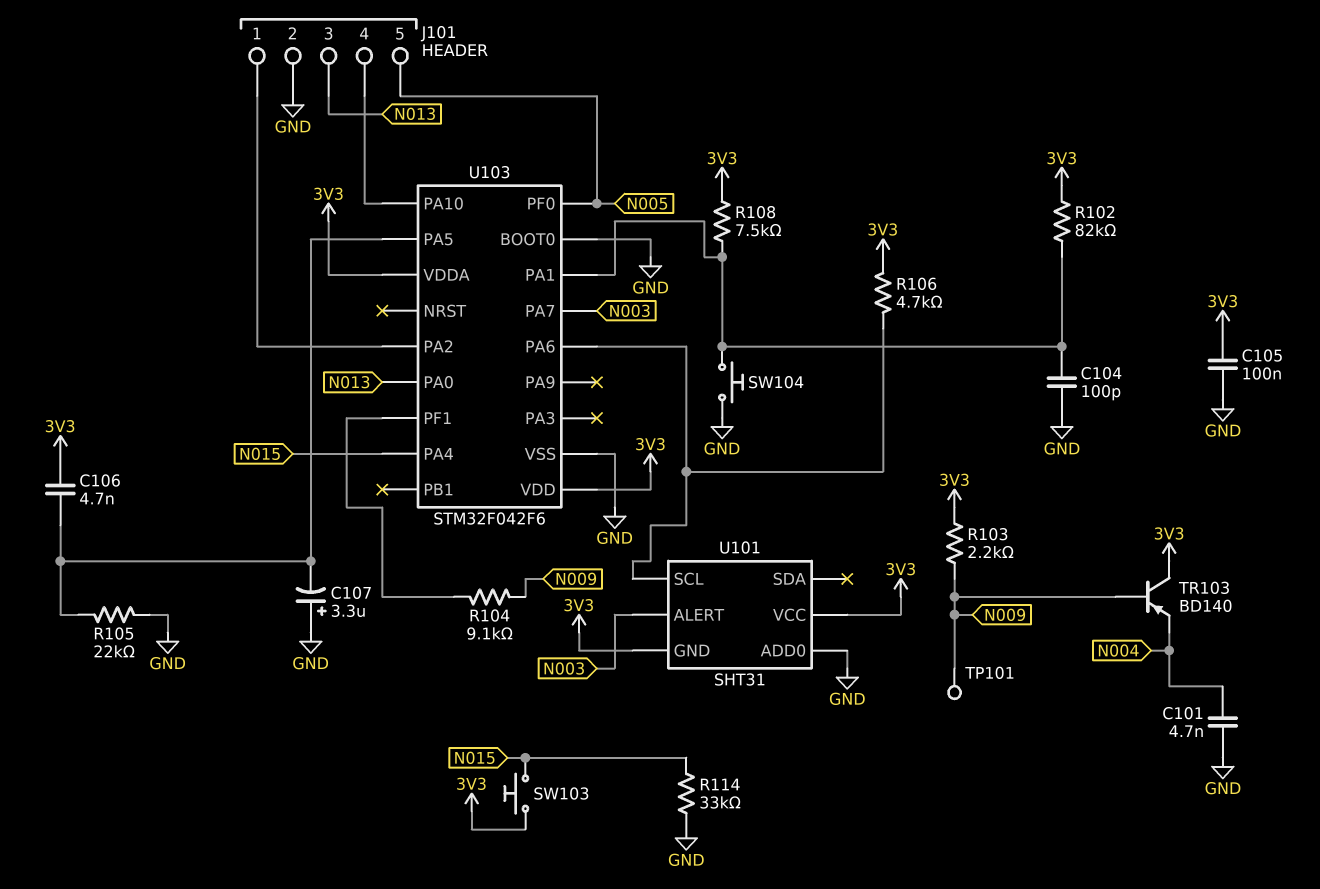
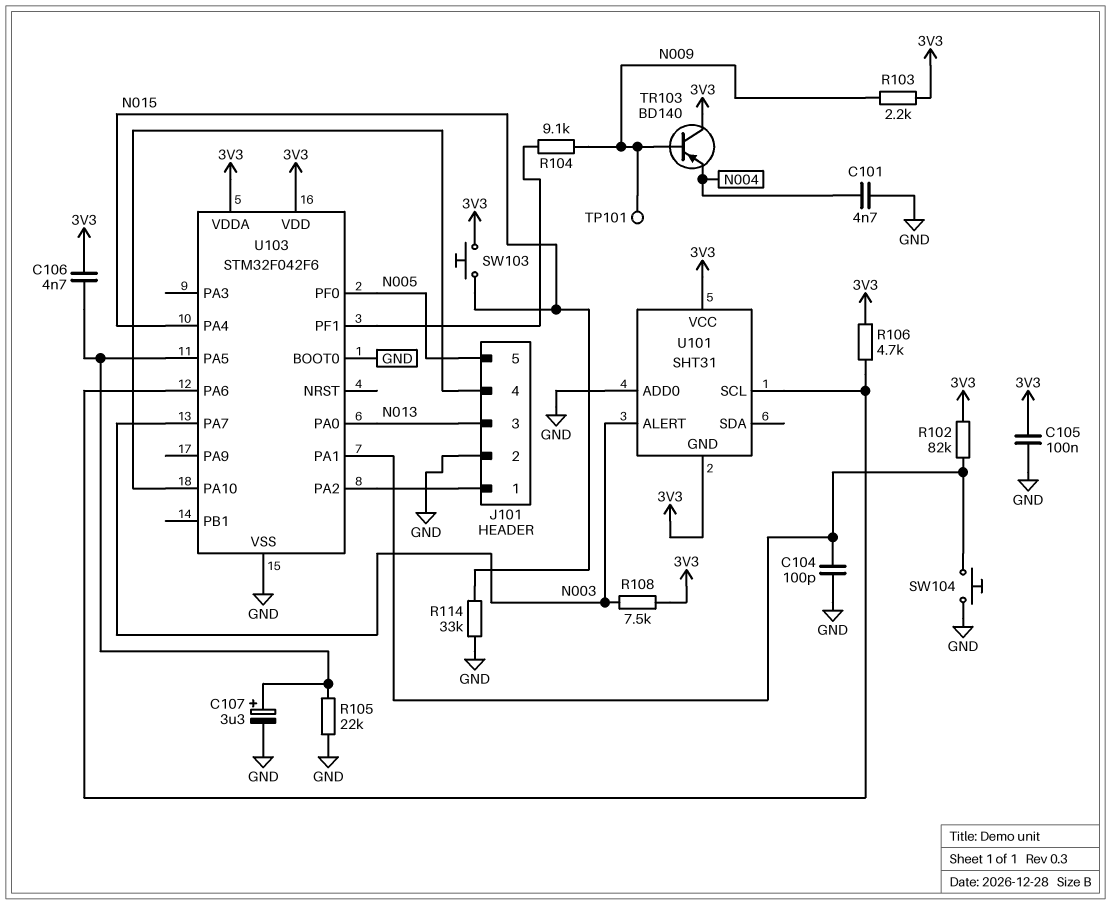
C107: 3.3uF (plus GND, minus U103/PA5) -> 3.3uF (plus U103/PA5, minus GND)
R108: 7.5k (3V3, U103/PA1) -> 7.5k (3V3, N003)

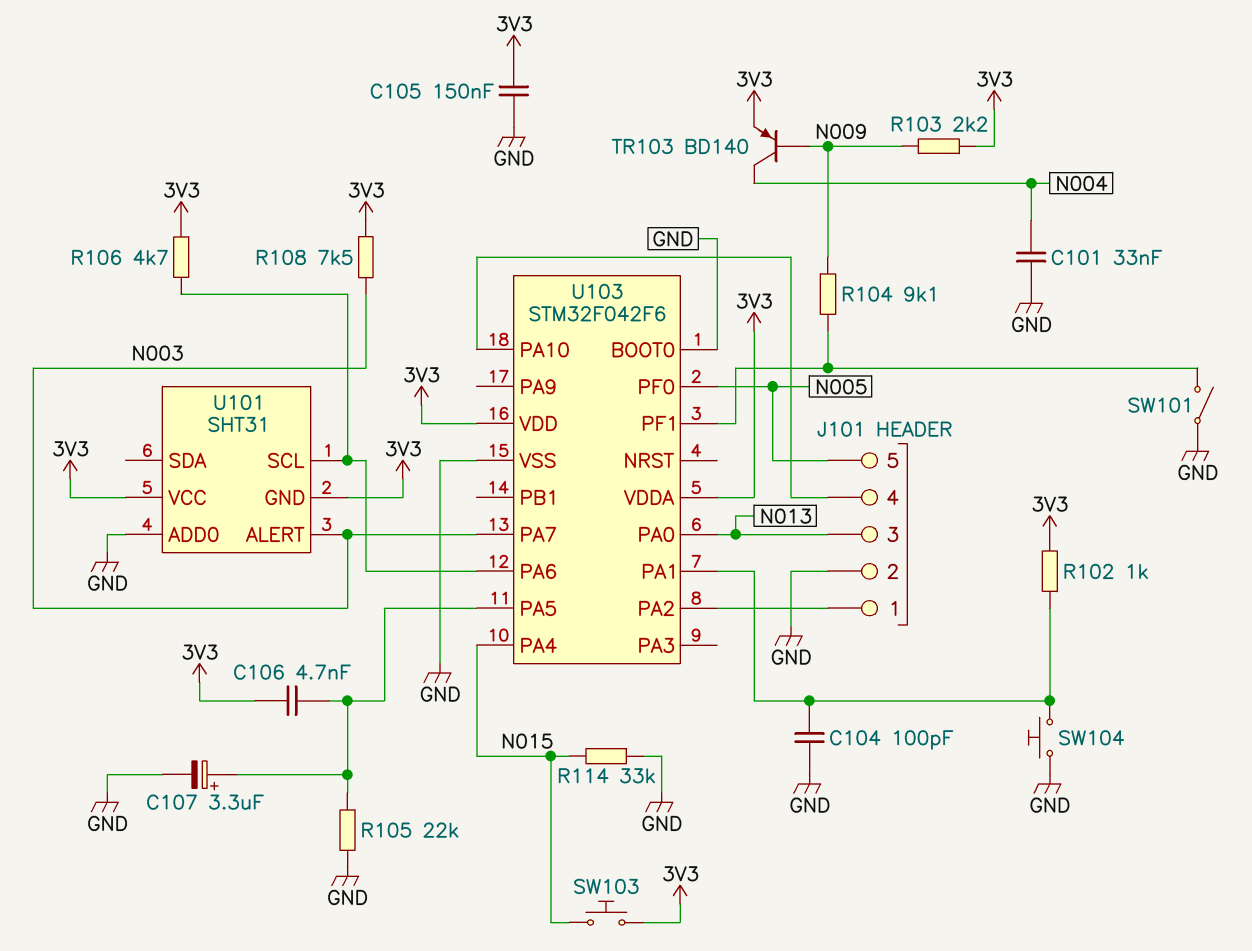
C101: 4.7nF (GND, N004) -> 33nF (GND, N004)
C105: 100nF (3V3, GND) -> 150nF (3V3, GND)
R102: 82k (3V3, U103/PA1) -> 1k (3V3, U103/PA1)
SW101: none -> switch (GND, U103/PF1)
TP101: test point (N009) -> none
TR103: PNP BD140 (B N009, C 3V3, E N004) -> PNP BD140 (B N009, C N004, E 3V3)

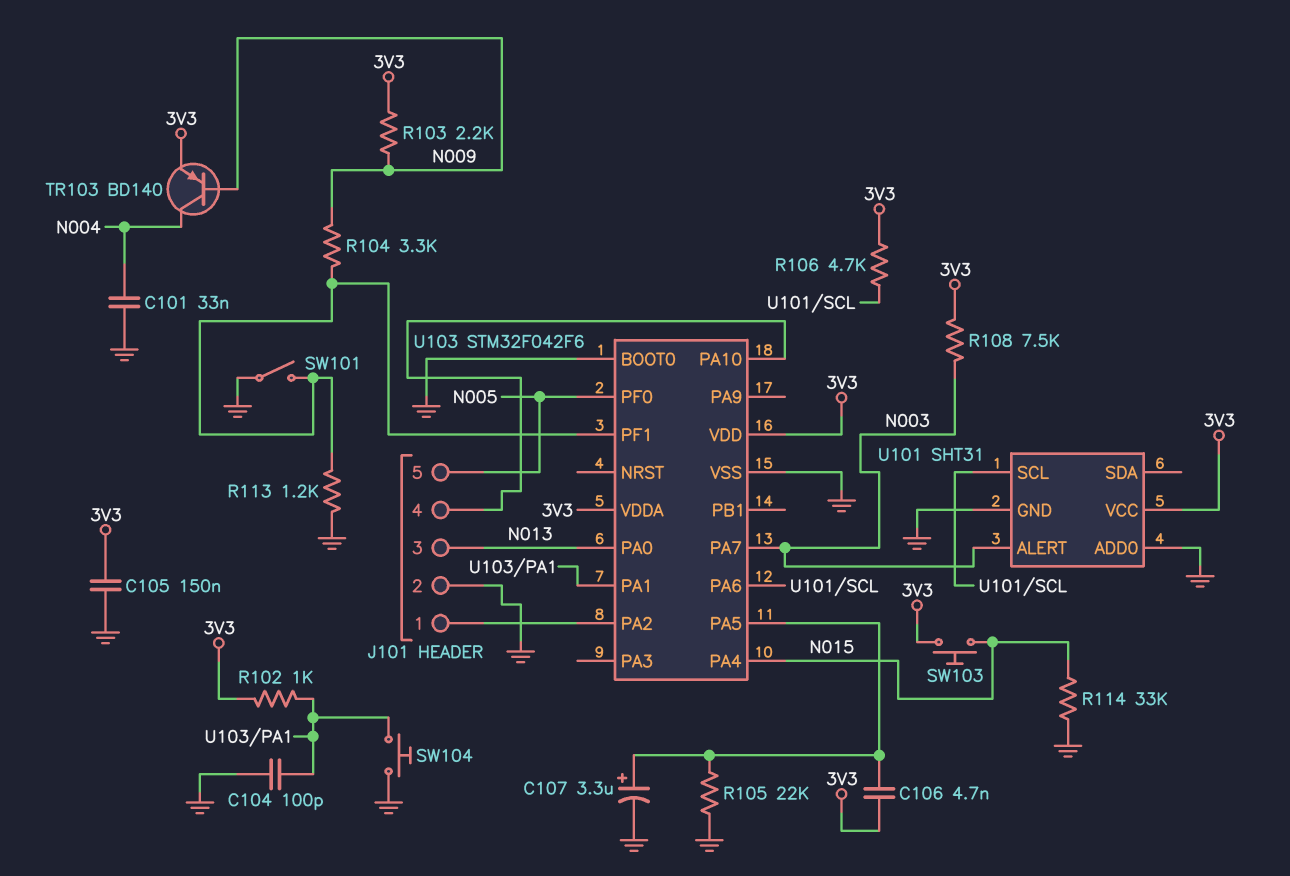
R104: 9.1k (N009, U103/PF1) -> 3.3k (N009, U103/PF1)
R113: none -> 1.2k (GND, U103/PF1)
U101 pin GND: 3V3 -> GND

